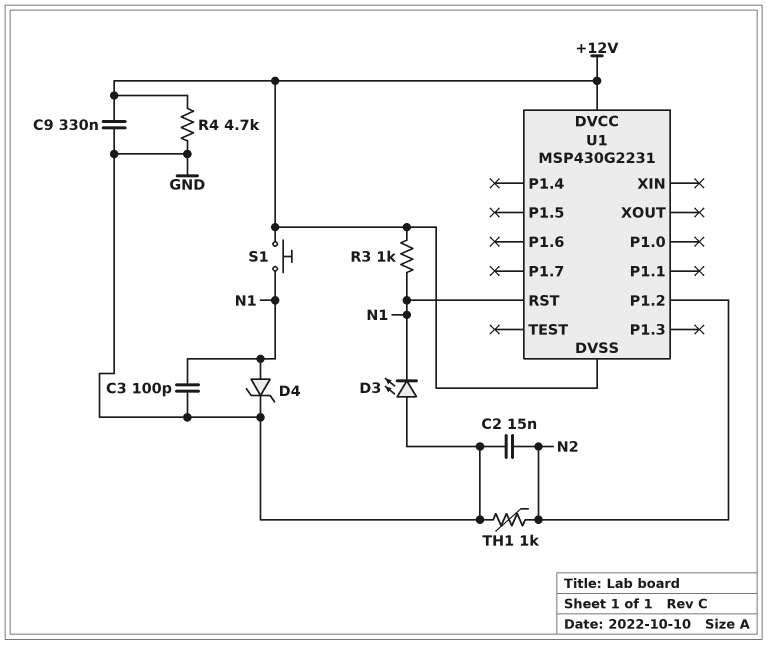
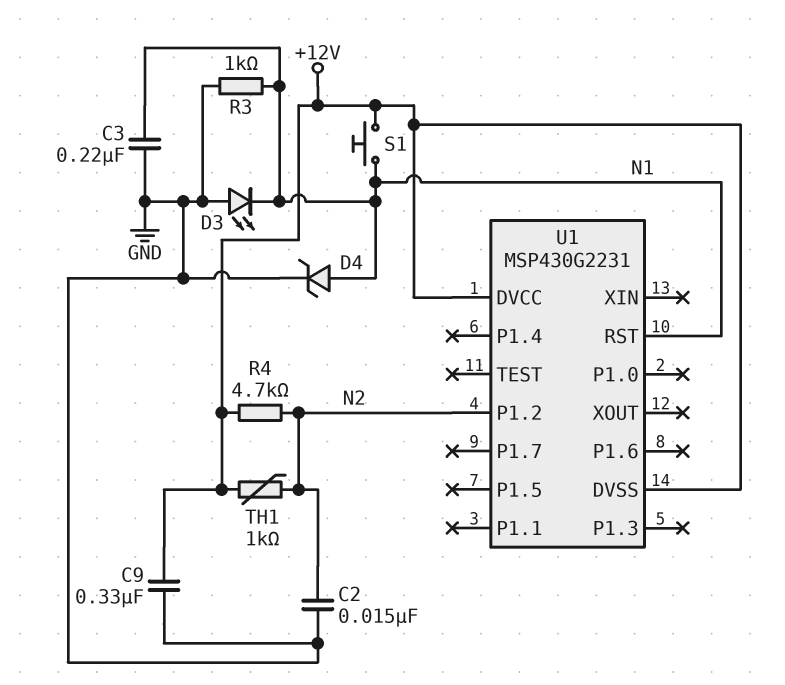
C3: 100pF (GND, N1) -> 220nF (GND, N1)
R3: 1k (+12V, N1) -> 1k (GND, N1)
R4: 4.7k (+12V, GND) -> 4.7k (+12V, N2)
TH1: 1k (GND, N2) -> 1k (+12V, N2)

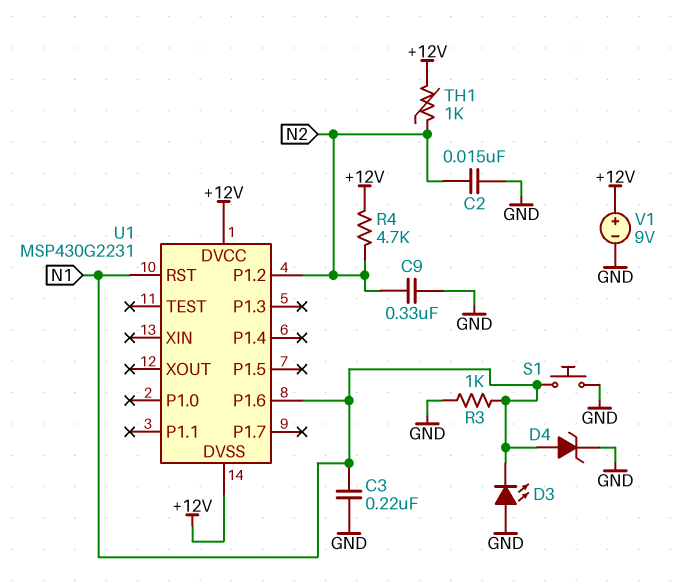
C9: 330nF (+12V, GND) -> 330nF (GND, N2)
S1: button (+12V, N1) -> button (GND, N1)
U1 pin P1.6: none -> N1
V1: none -> 9V (plus +12V, minus GND)

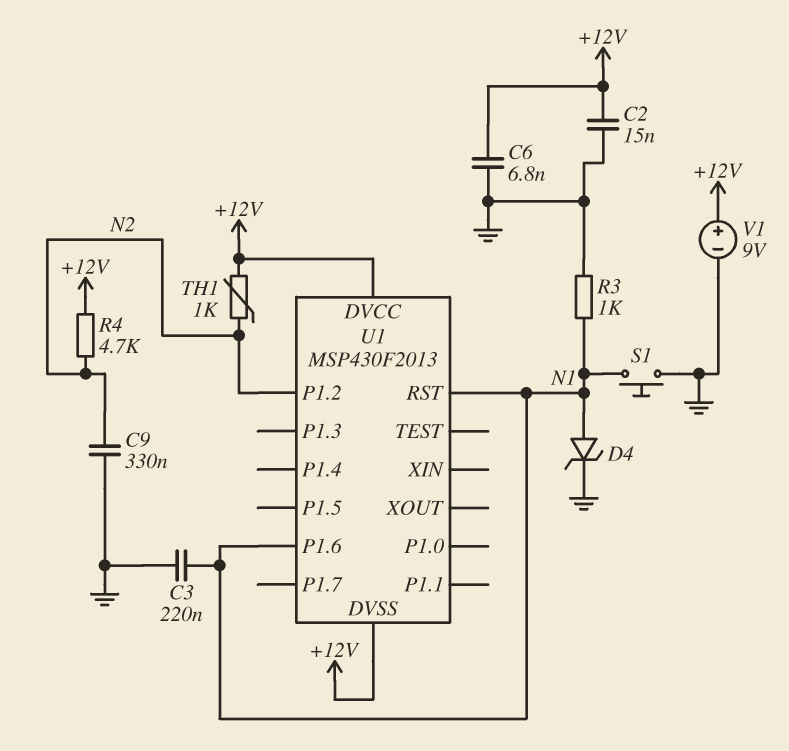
C2: 15nF (GND, N2) -> 15nF (+12V, GND)
C6: none -> 6.8nF (+12V, GND)
D3: LED (A GND, K N1) -> none
U1: MSP430G2231 -> MSP430F2013

